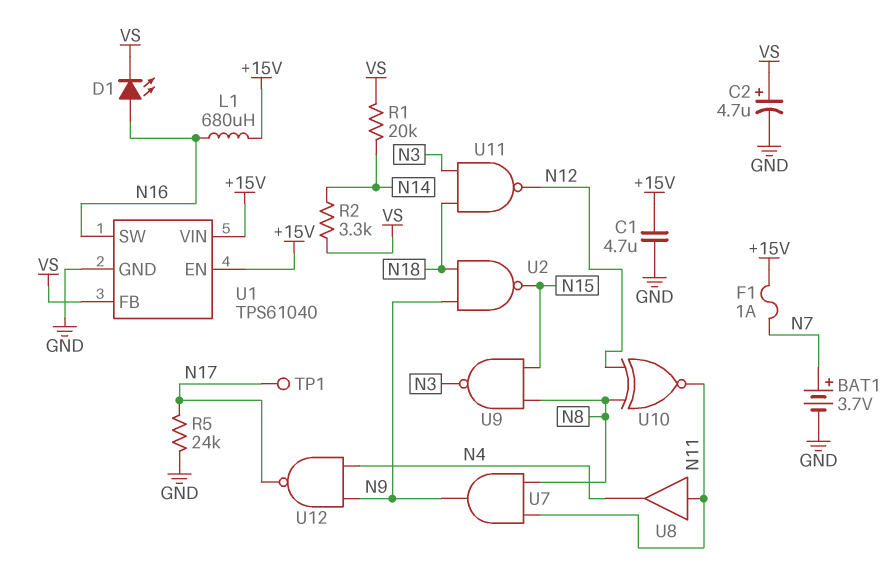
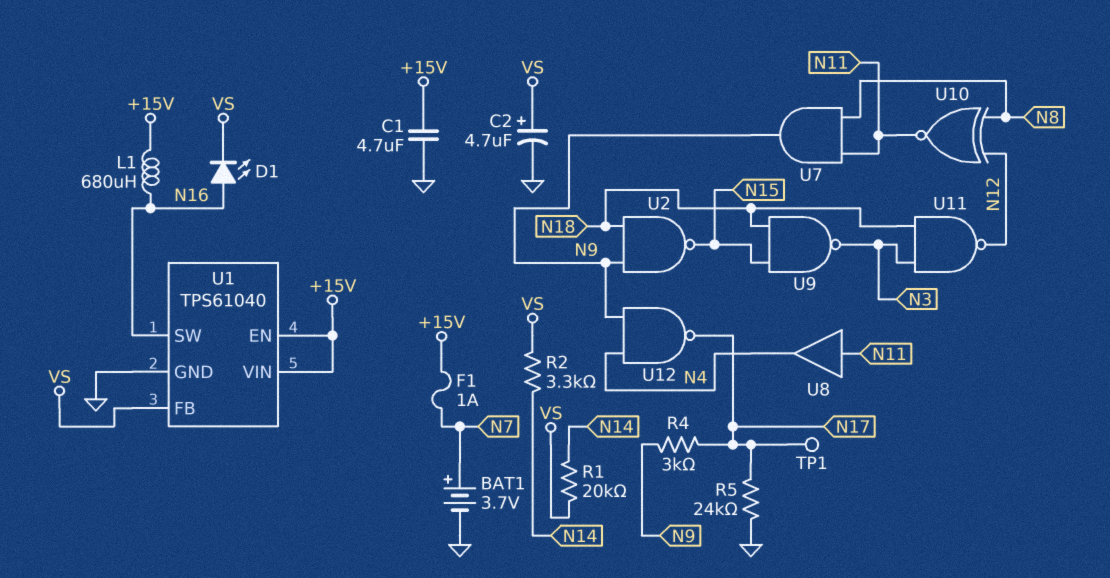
R4: none -> 3k (N9, N17)
U9: NAND (in N8, in N15, out N3) -> NAND (in N15, in N18, out N3)

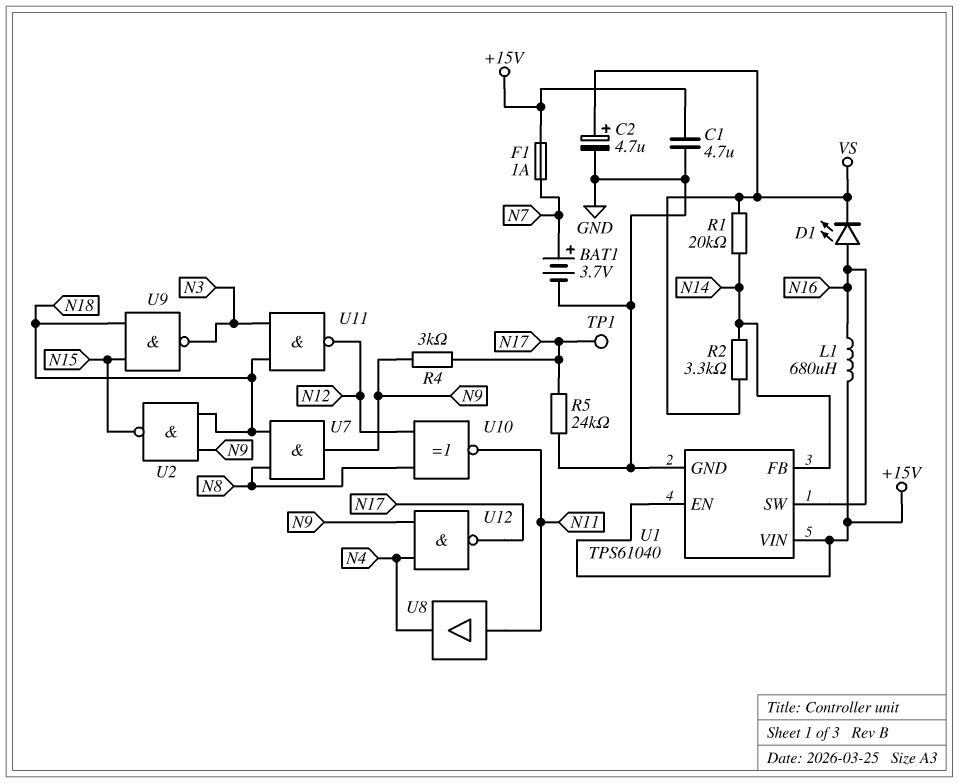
U1 pin FB: VS -> N14
U7: AND (in N8, in N11, out N9) -> AND (in N8, in N18, out N9)

